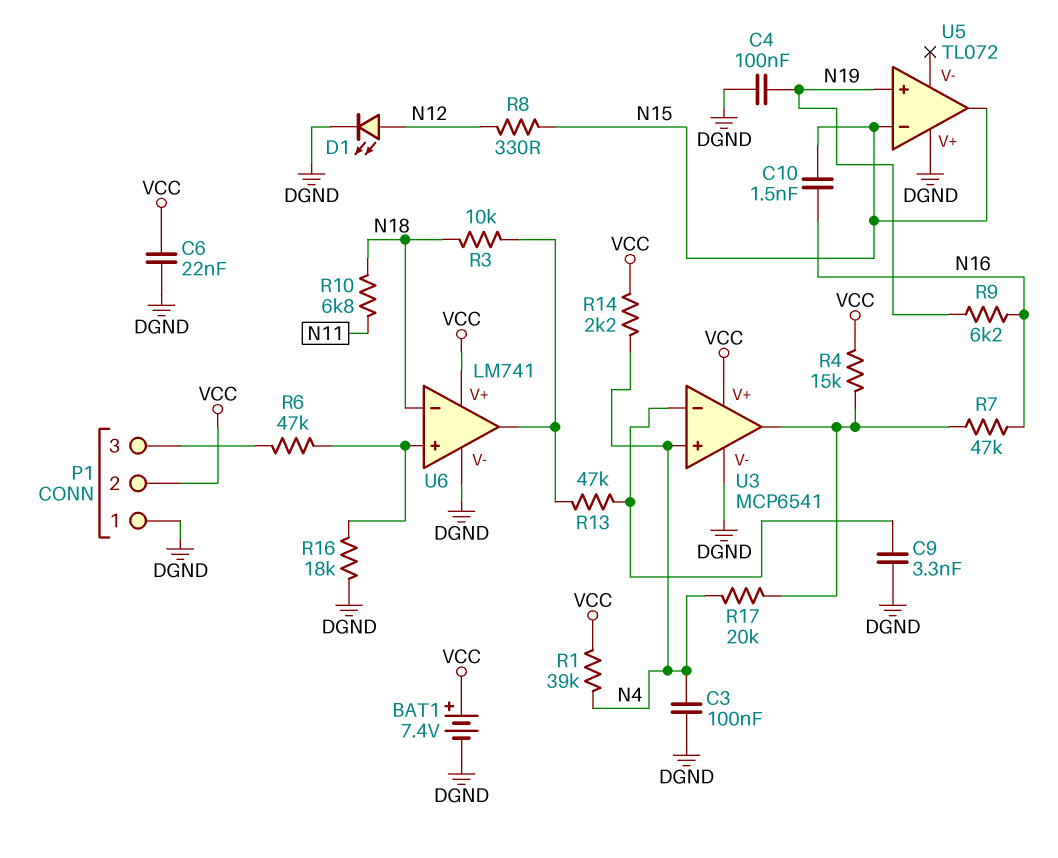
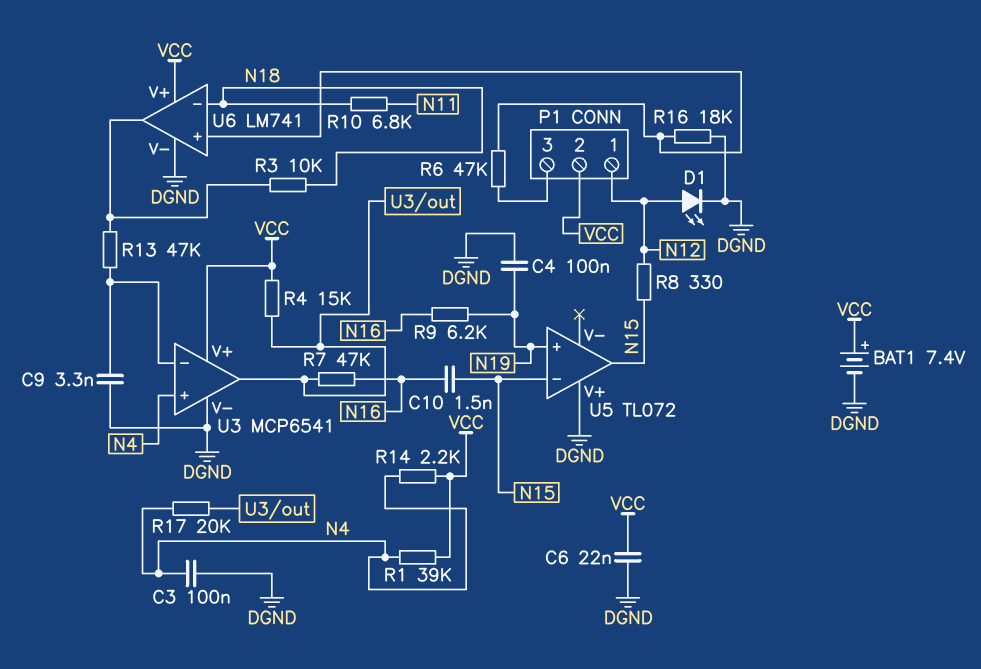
P1 pin 1: DGND -> N12

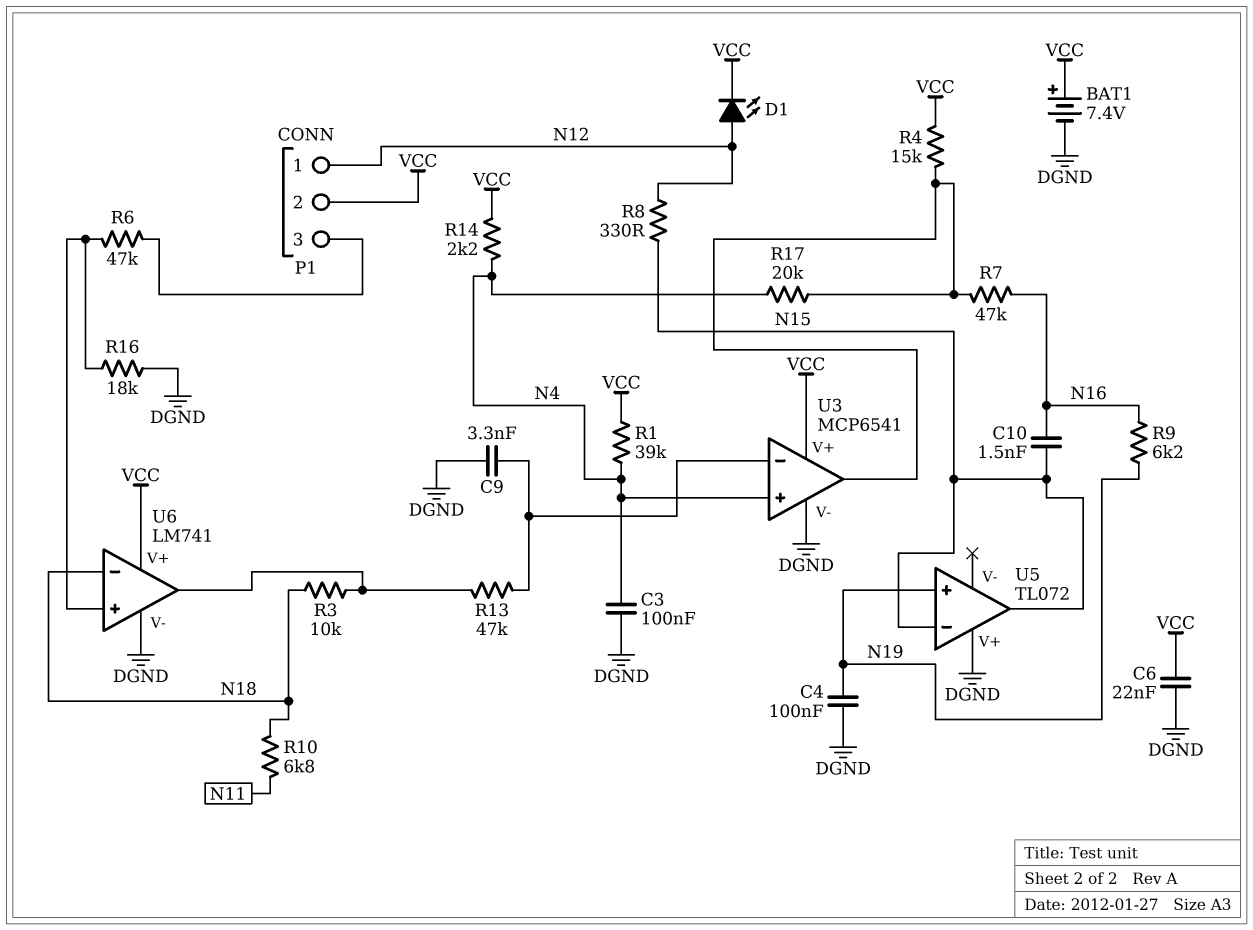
D1: LED (A N12, K DGND) -> LED (A N12, K VCC)

